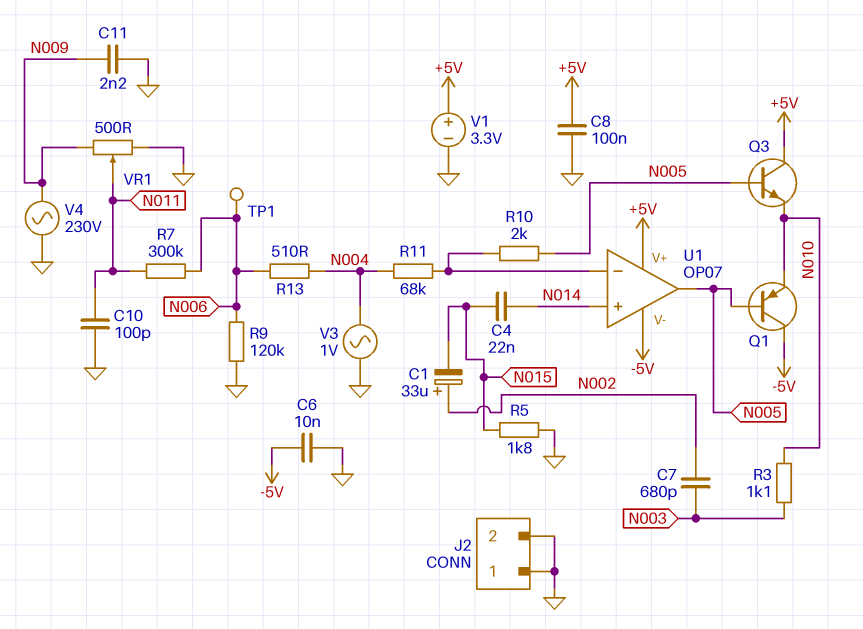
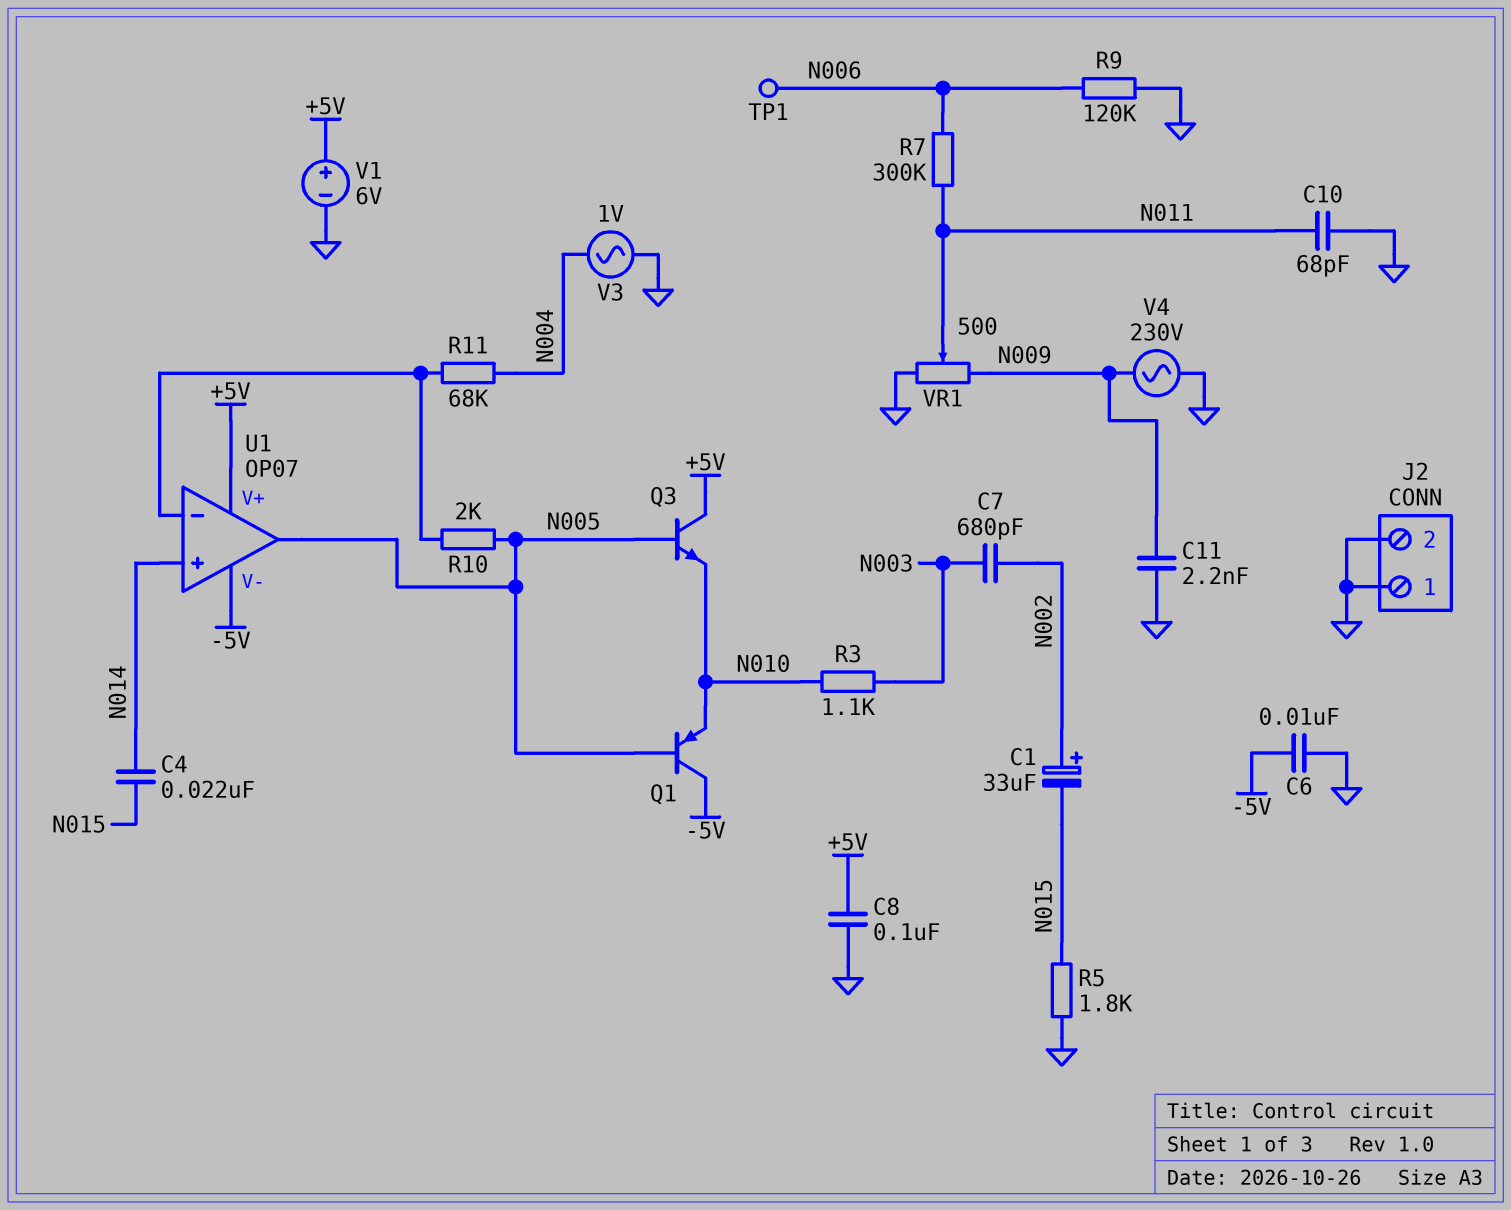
C10: 100pF (GND, N011) -> 68pF (GND, N011)
R13: 510 (N004, N006) -> none
V1: 3.3V (plus +5V, minus GND) -> 6V (plus +5V, minus GND)

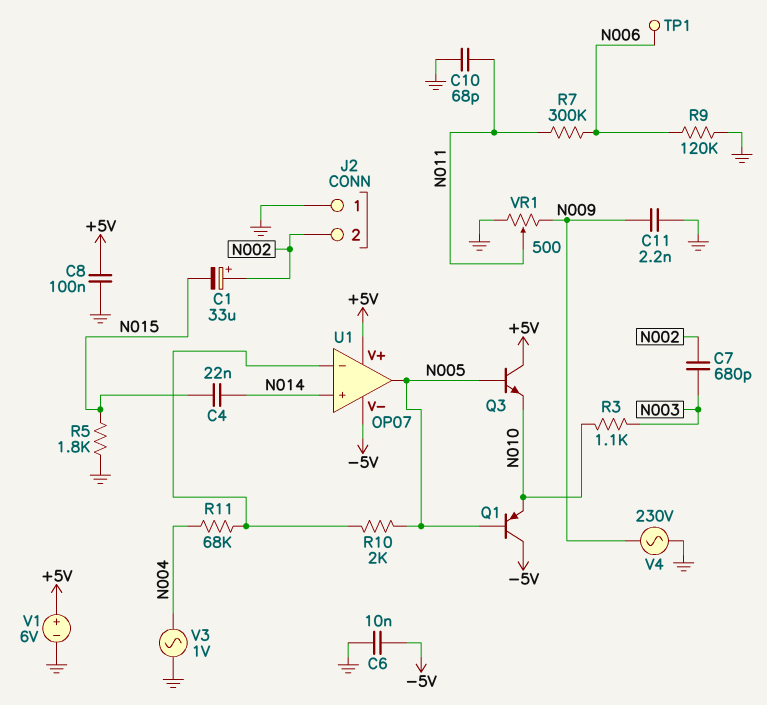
J2 pin 2: GND -> N002

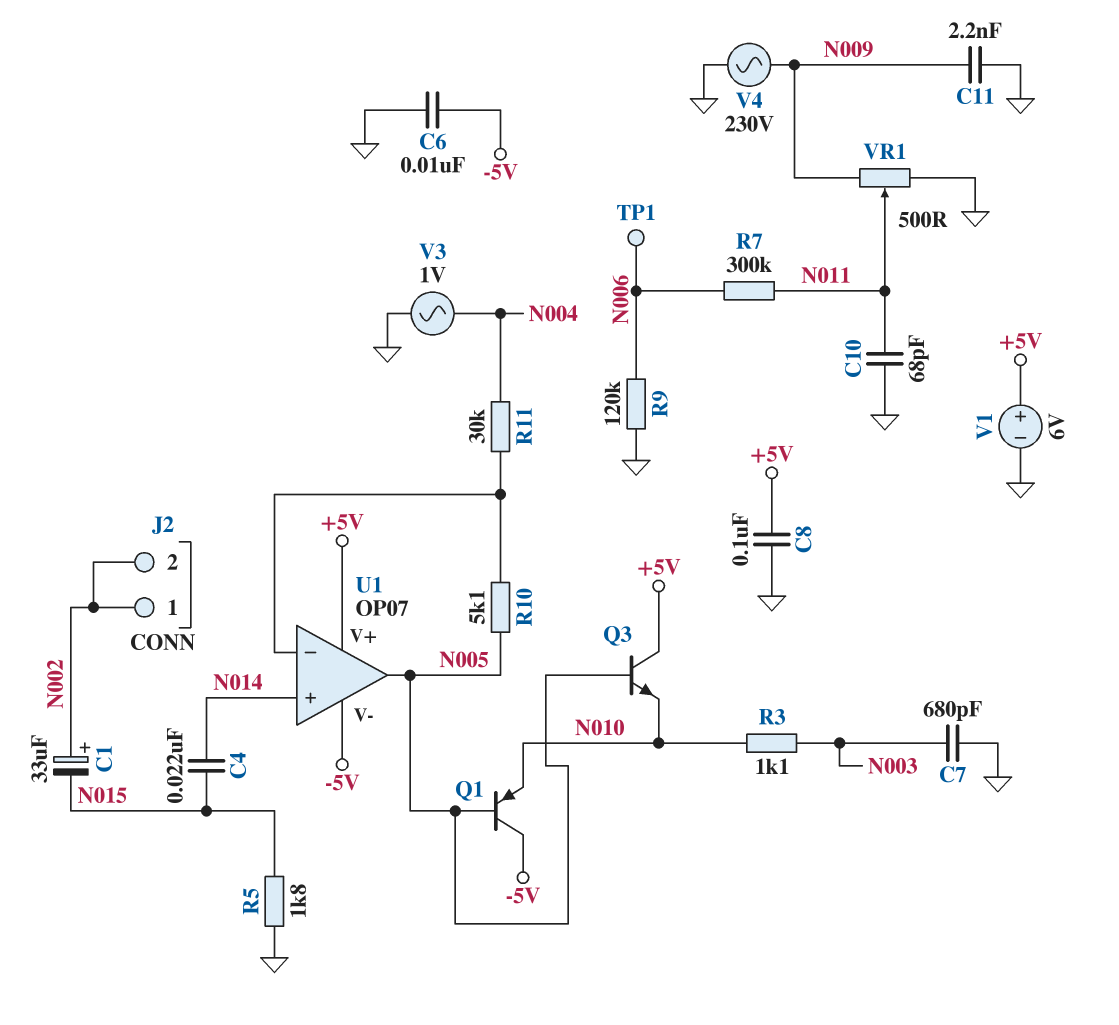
C7: 680pF (N002, N003) -> 680pF (GND, N003)
J2 pin 1: GND -> N002
R10: 2k (N005, U1/in-) -> 5.1k (N005, U1/in-)
R11: 68k (N004, U1/in-) -> 30k (N004, U1/in-)

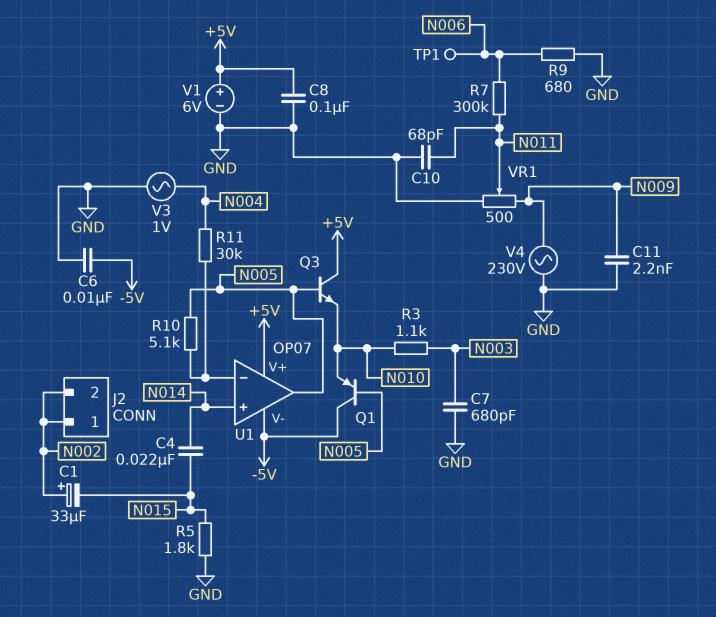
R9: 120k (GND, N006) -> 680 (GND, N006)

